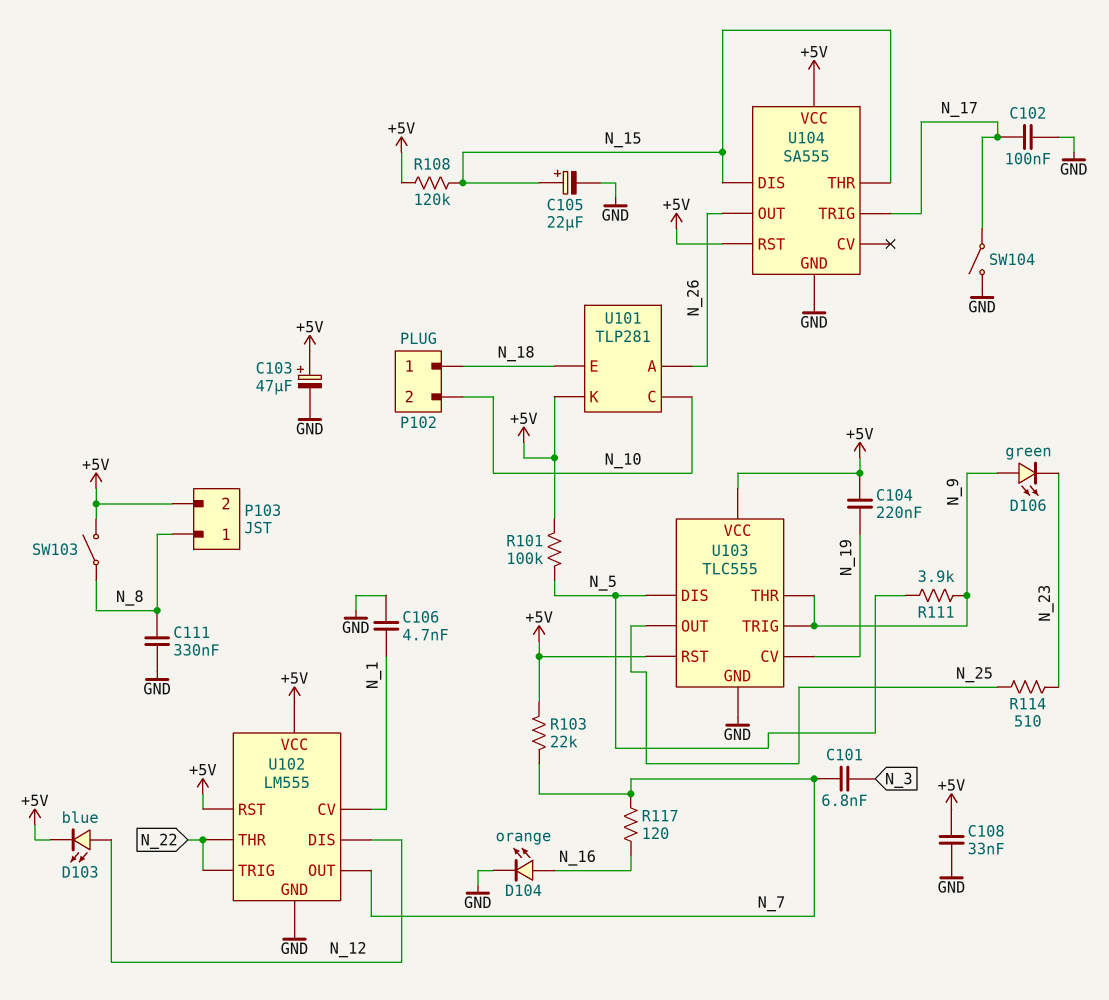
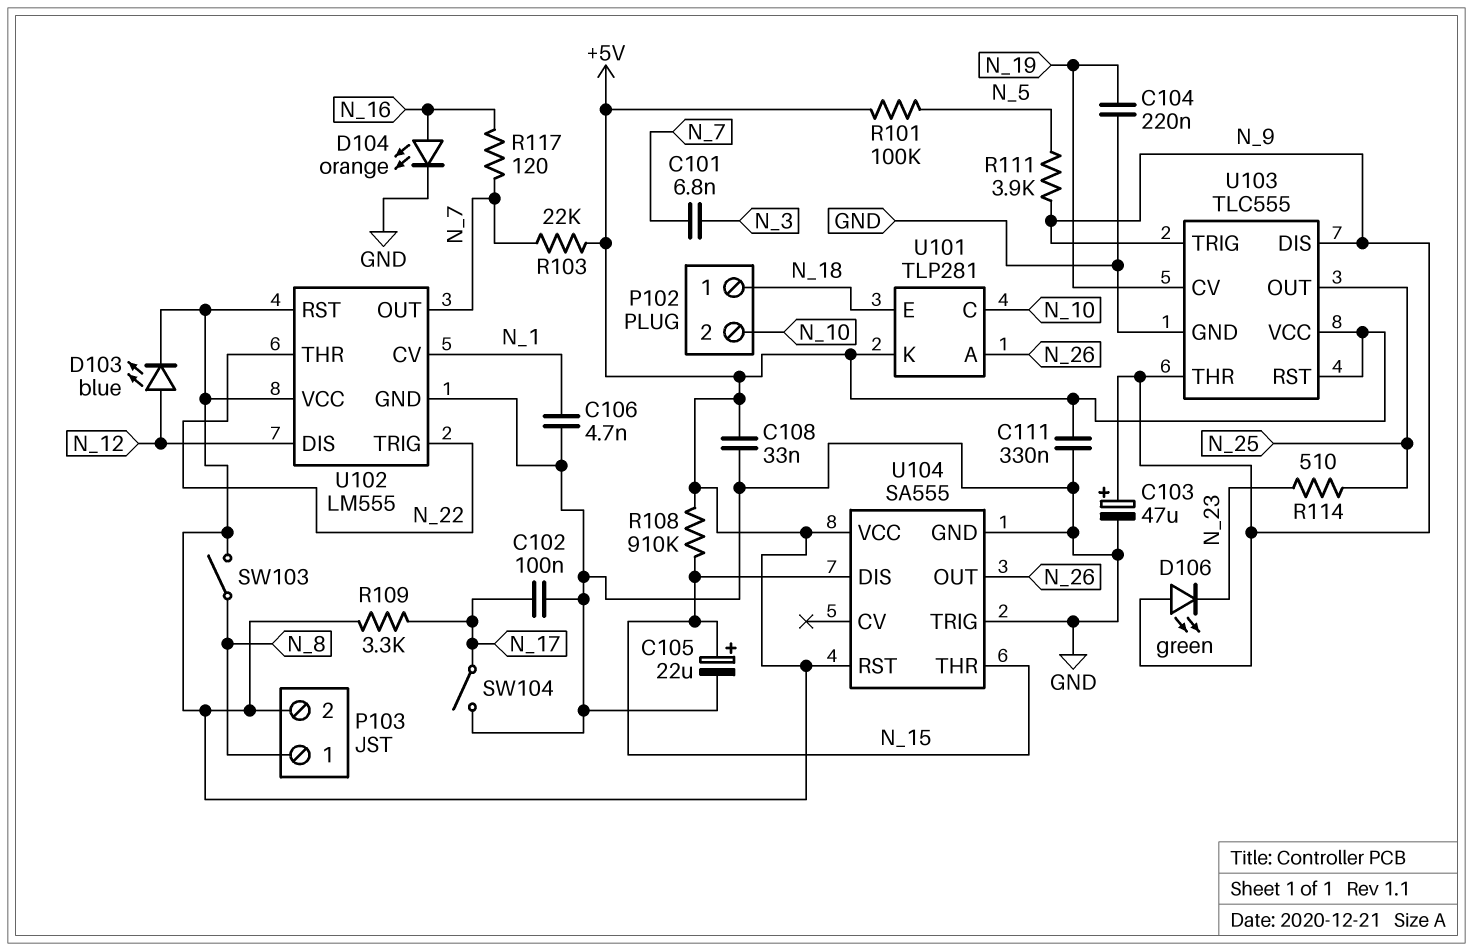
C103: 47uF (plus +5V, minus GND) -> 47uF (plus N_9, minus GND)
C104: 220nF (+5V, N_19) -> 220nF (GND, N_19)
C111: 330nF (GND, N_8) -> 330nF (+5V, GND)
R108: 120k (+5V, N_15) -> 910k (+5V, N_15)
R109: none -> 3.3k (+5V, N_17)
U103 pin DIS: N_5 -> N_9
U104 pin TRIG: N_17 -> GND

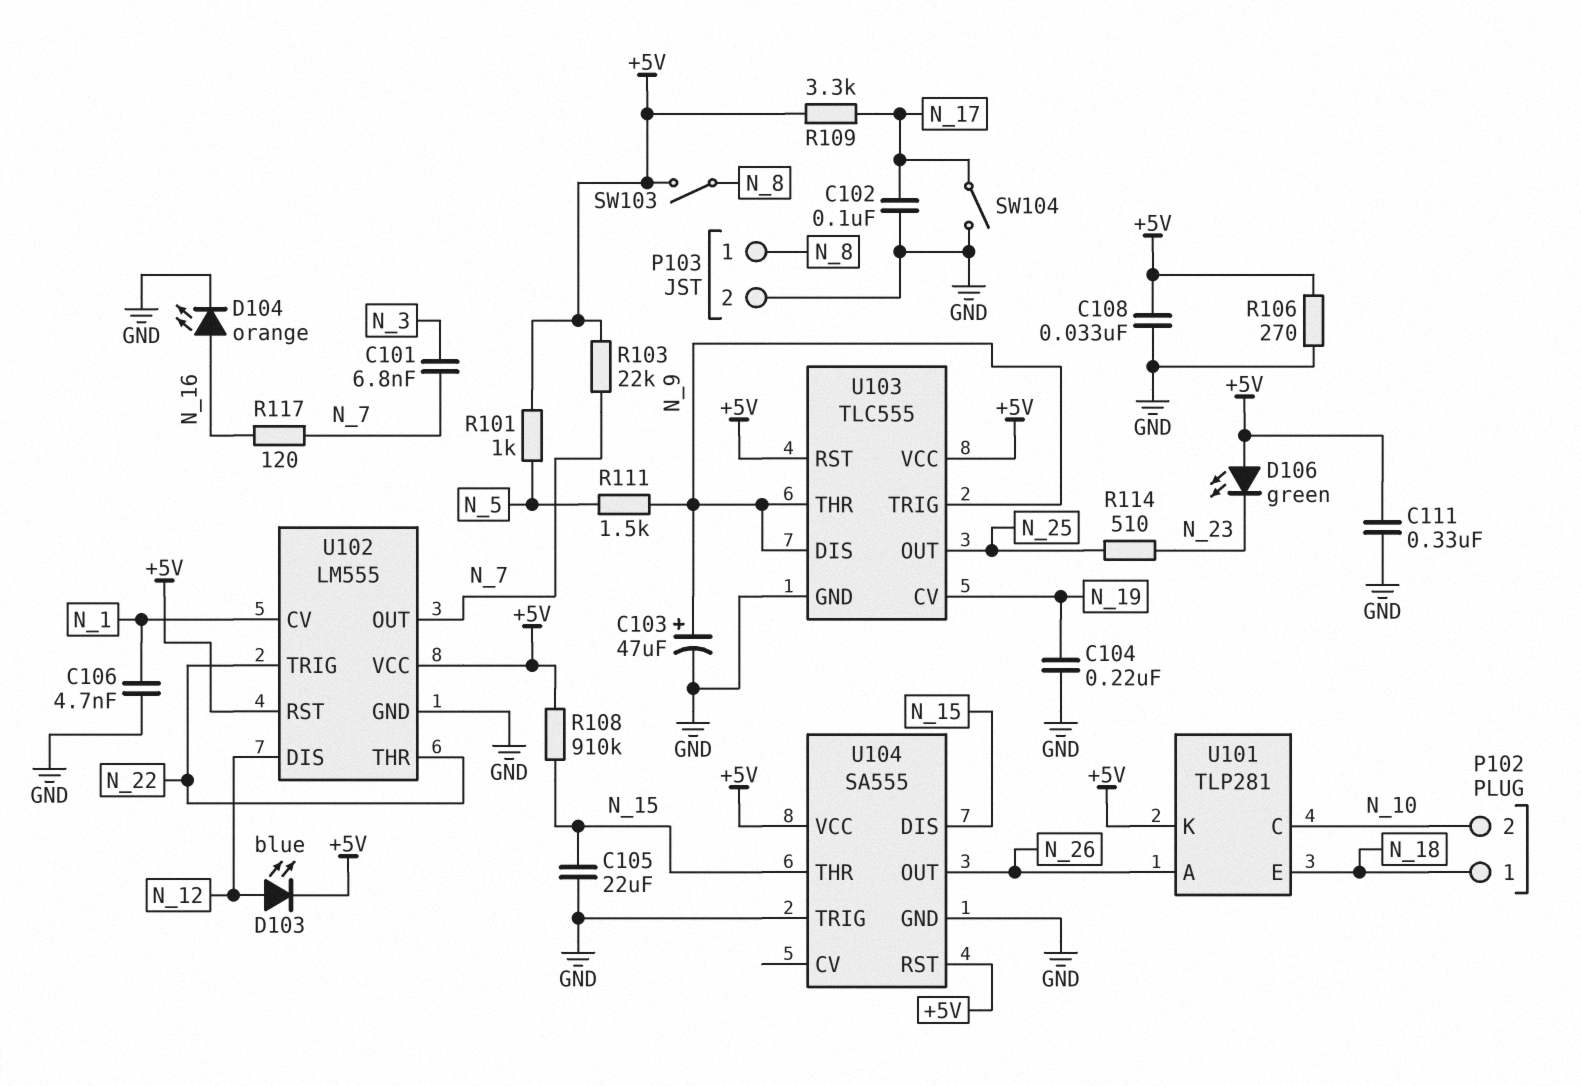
C105: 22uF (plus N_15, minus GND) -> 22uF (GND, N_15)
D106: LED green (A N_9, K N_23) -> LED green (A +5V, K N_23)
P103 pin 2: +5V -> GND
R101: 100k (+5V, N_5) -> 1k (+5V, N_5)
R106: none -> 270 (+5V, GND)
R111: 3.9k (N_5, N_9) -> 1.5k (N_5, N_9)

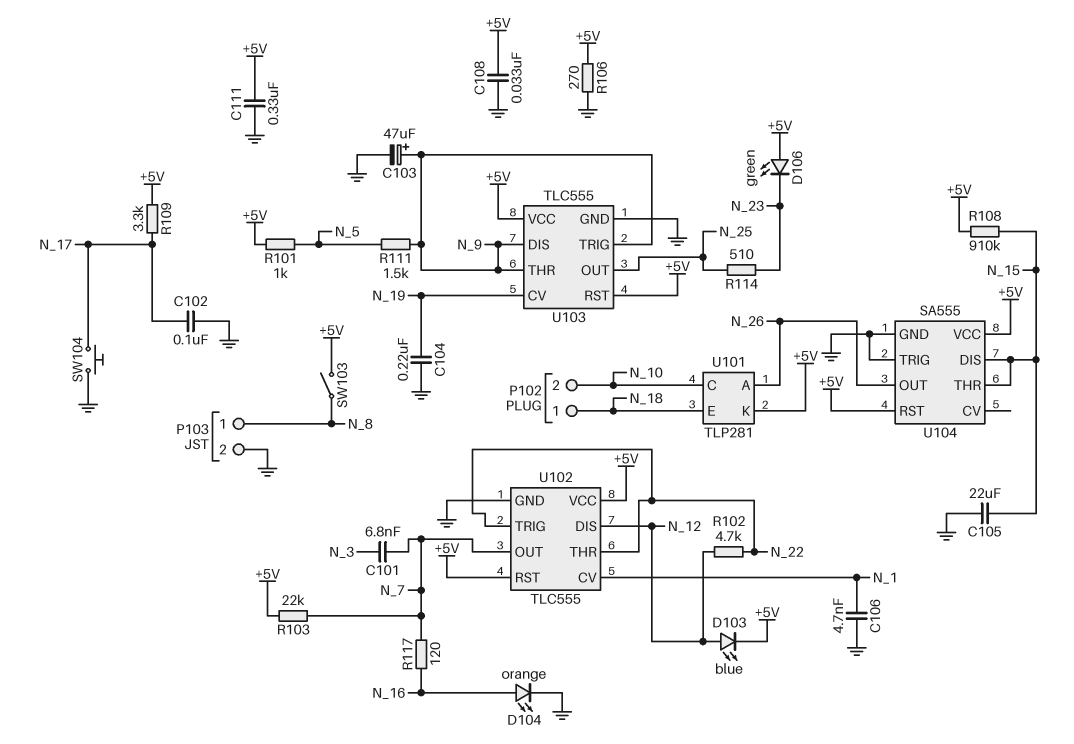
R102: none -> 4.7k (N_12, N_22)
SW104: switch (GND, N_17) -> button (GND, N_17)
U102: LM555 -> TLC555

